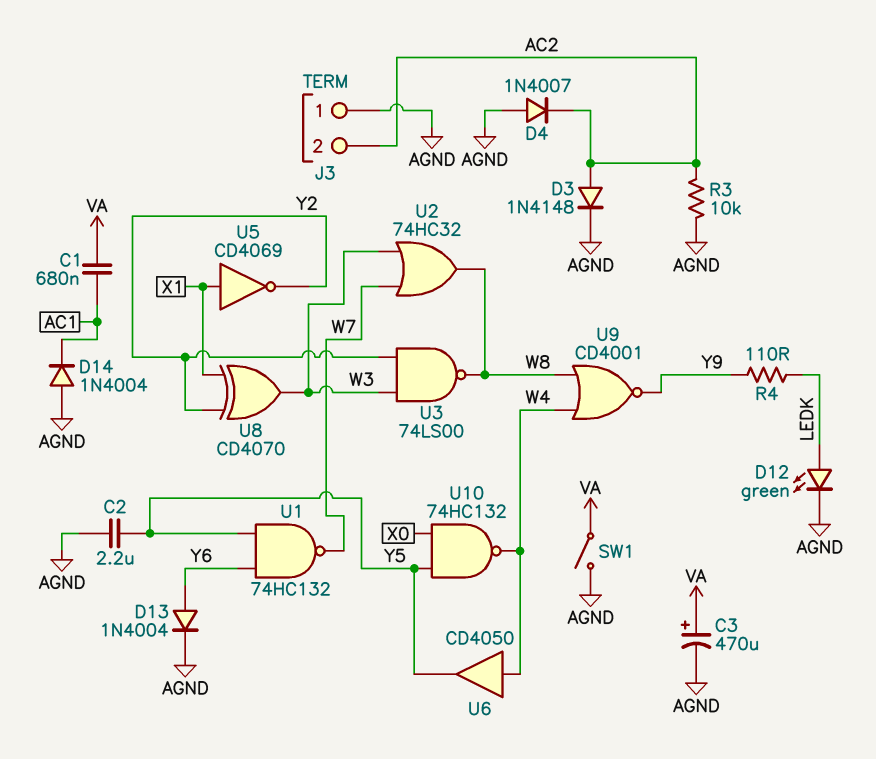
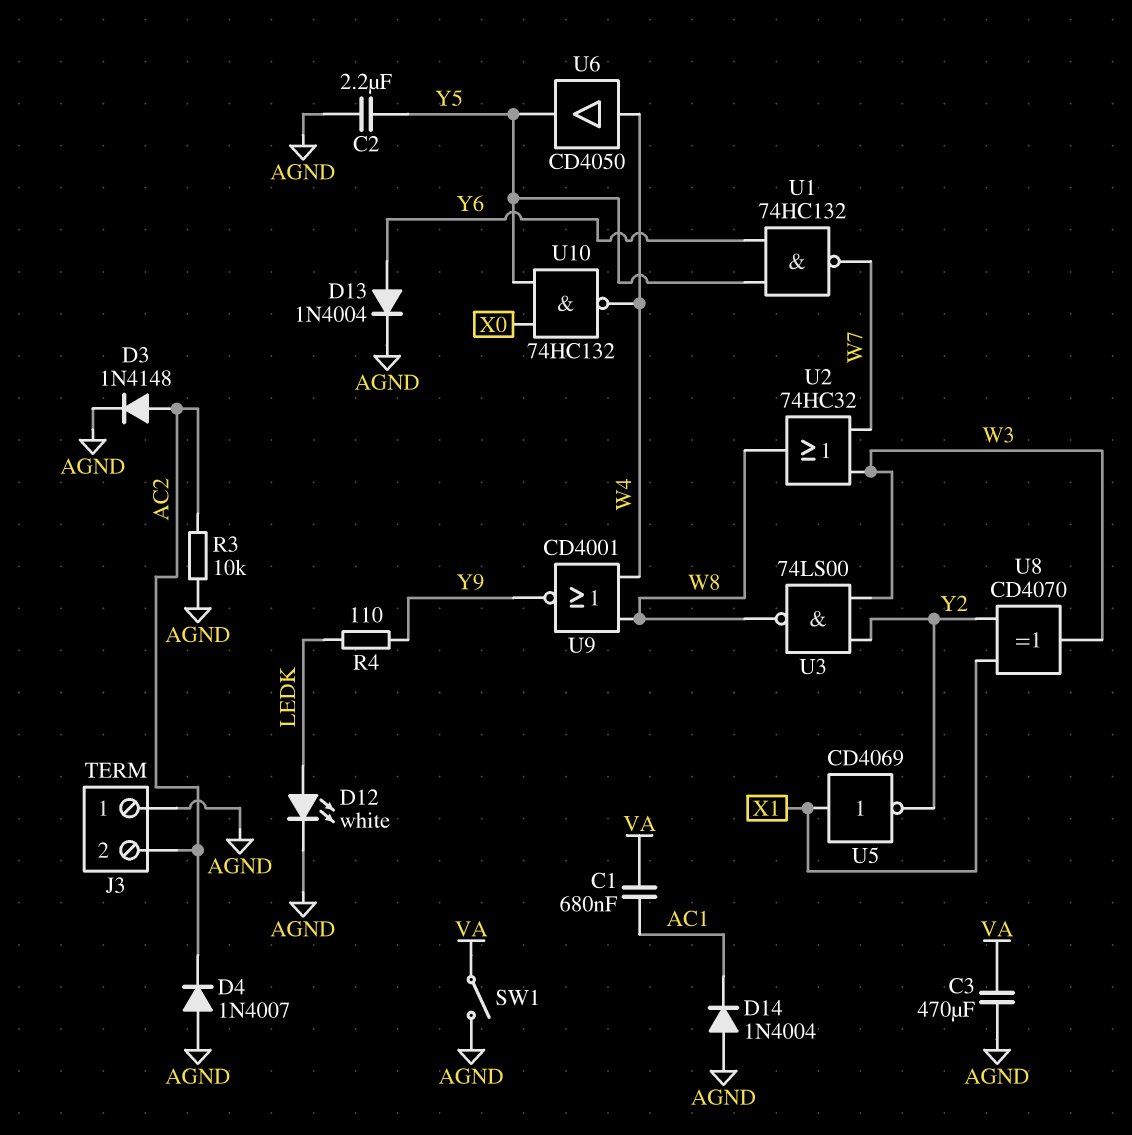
C3: 470uF (plus VA, minus AGND) -> 470uF (AGND, VA)
D12: LED green (A LEDK, K AGND) -> LED white (A LEDK, K AGND)

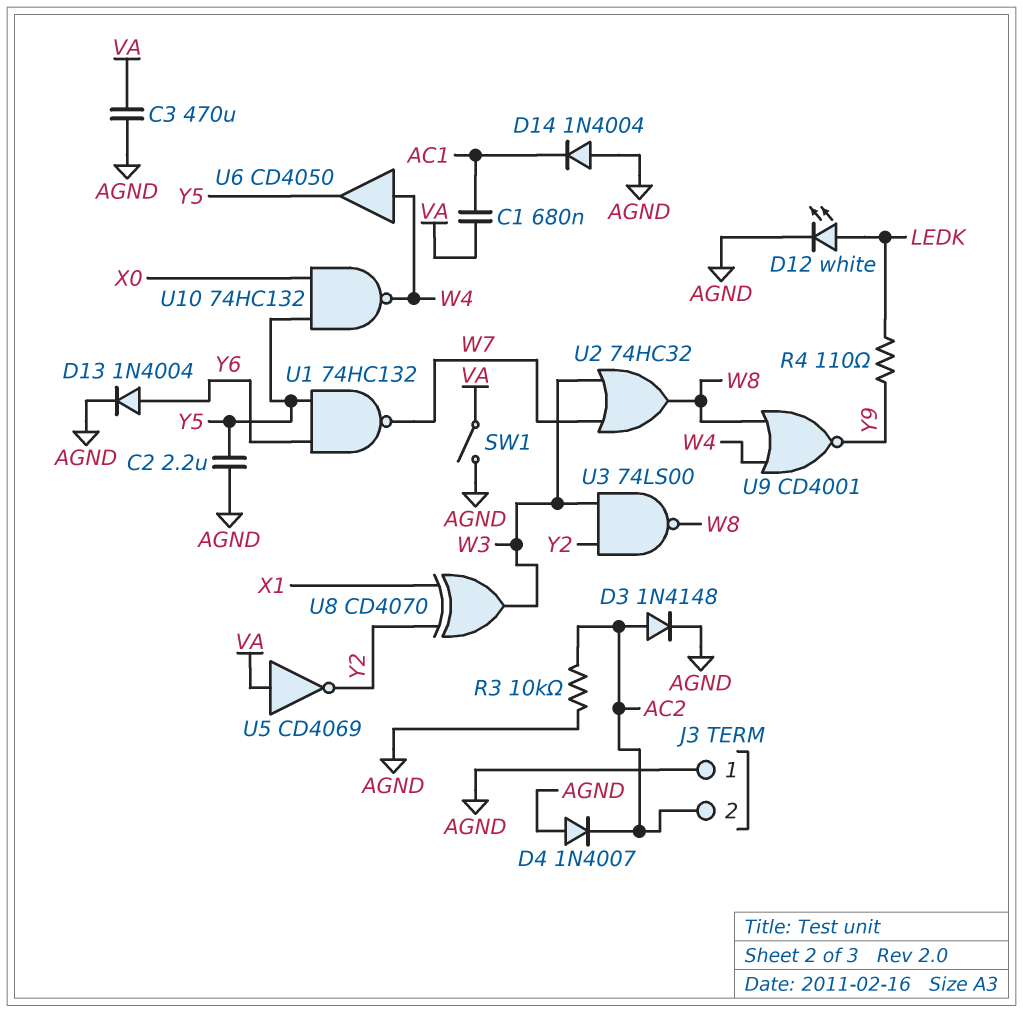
U5: NOT CD4069 (in X1, out Y2) -> NOT CD4069 (in VA, out Y2)

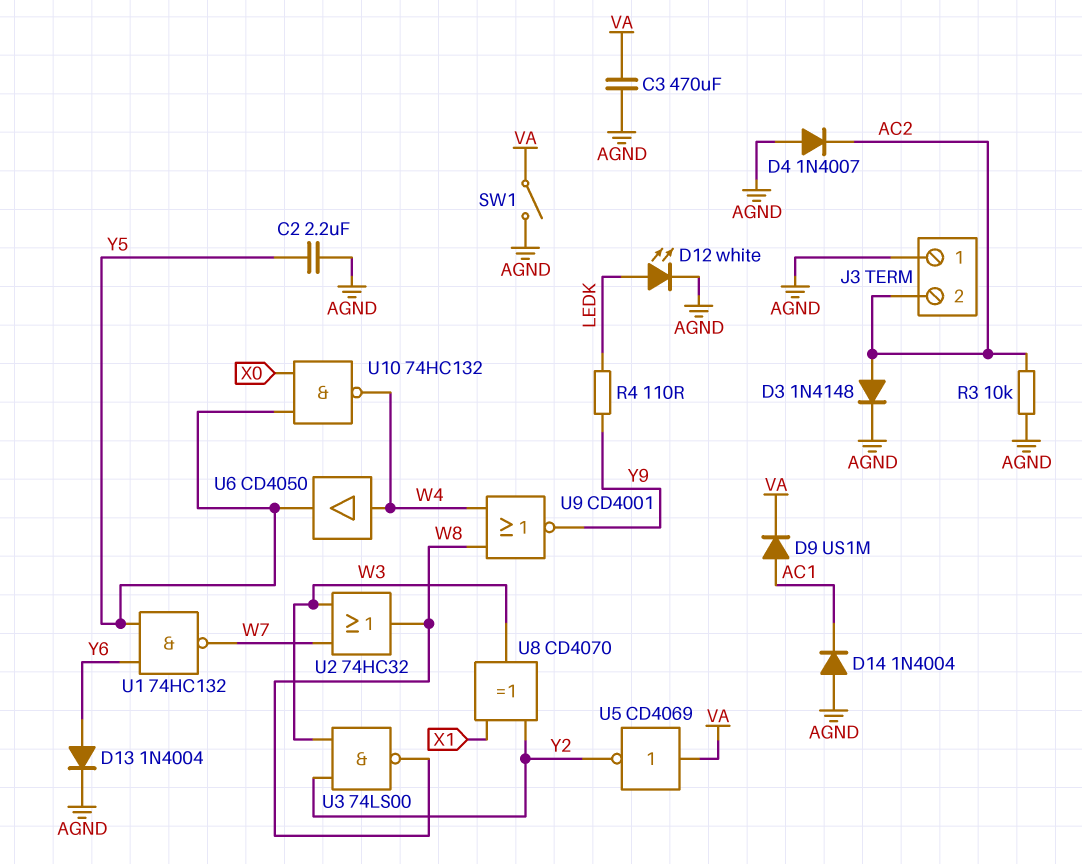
C1: 680nF (AC1, VA) -> none
D9: none -> diode US1M (A AC1, K VA)

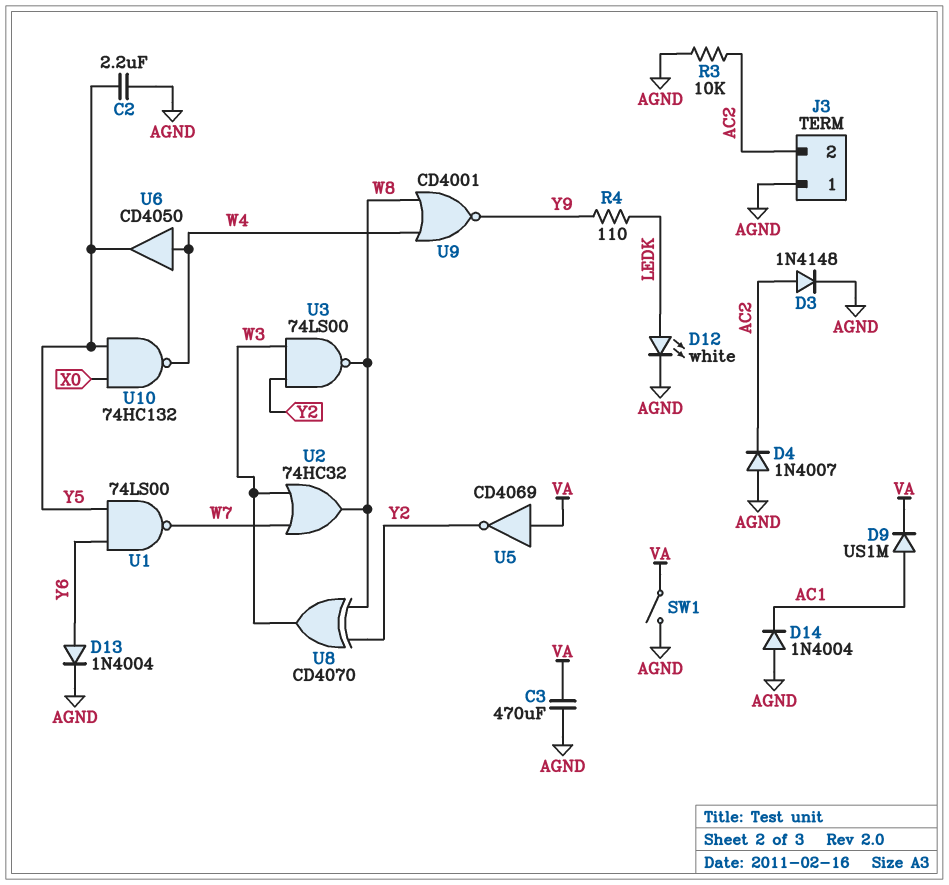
U1: NAND 74HC132 (in Y5, in Y6, out W7) -> NAND 74LS00 (in Y5, in Y6, out W7)
U8: XOR CD4070 (in X1, in Y2, out W3) -> XOR CD4070 (in W8, in Y2, out W3)

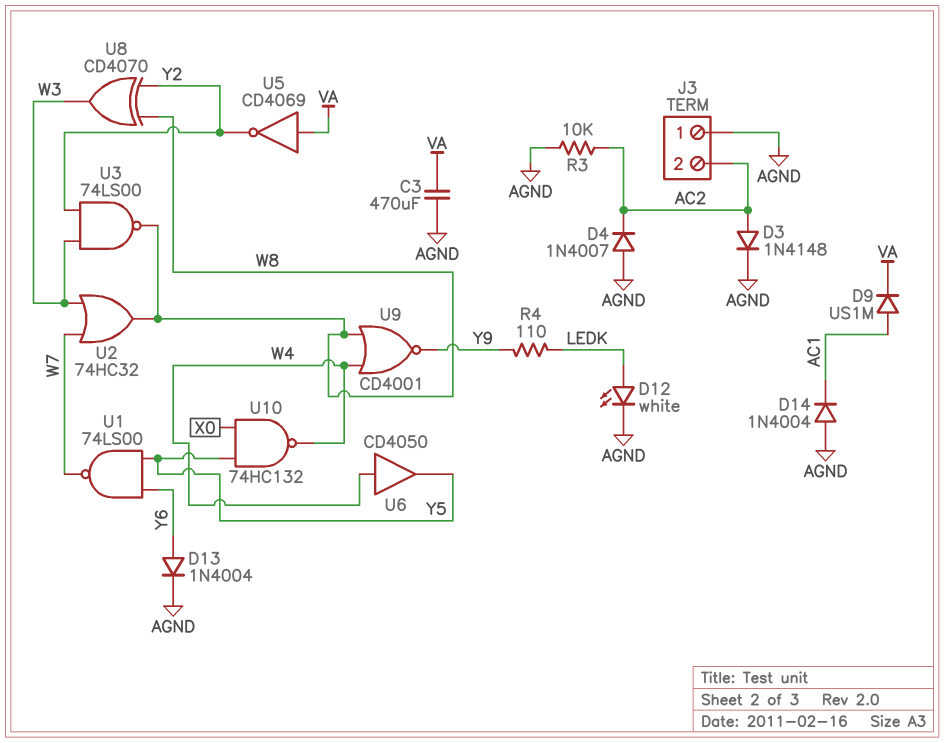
C2: 2.2uF (AGND, Y5) -> none
SW1: switch (AGND, VA) -> none

